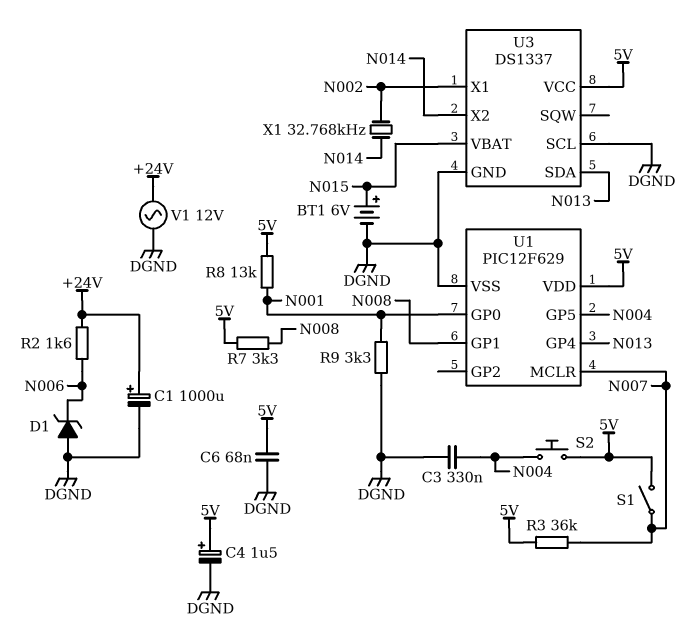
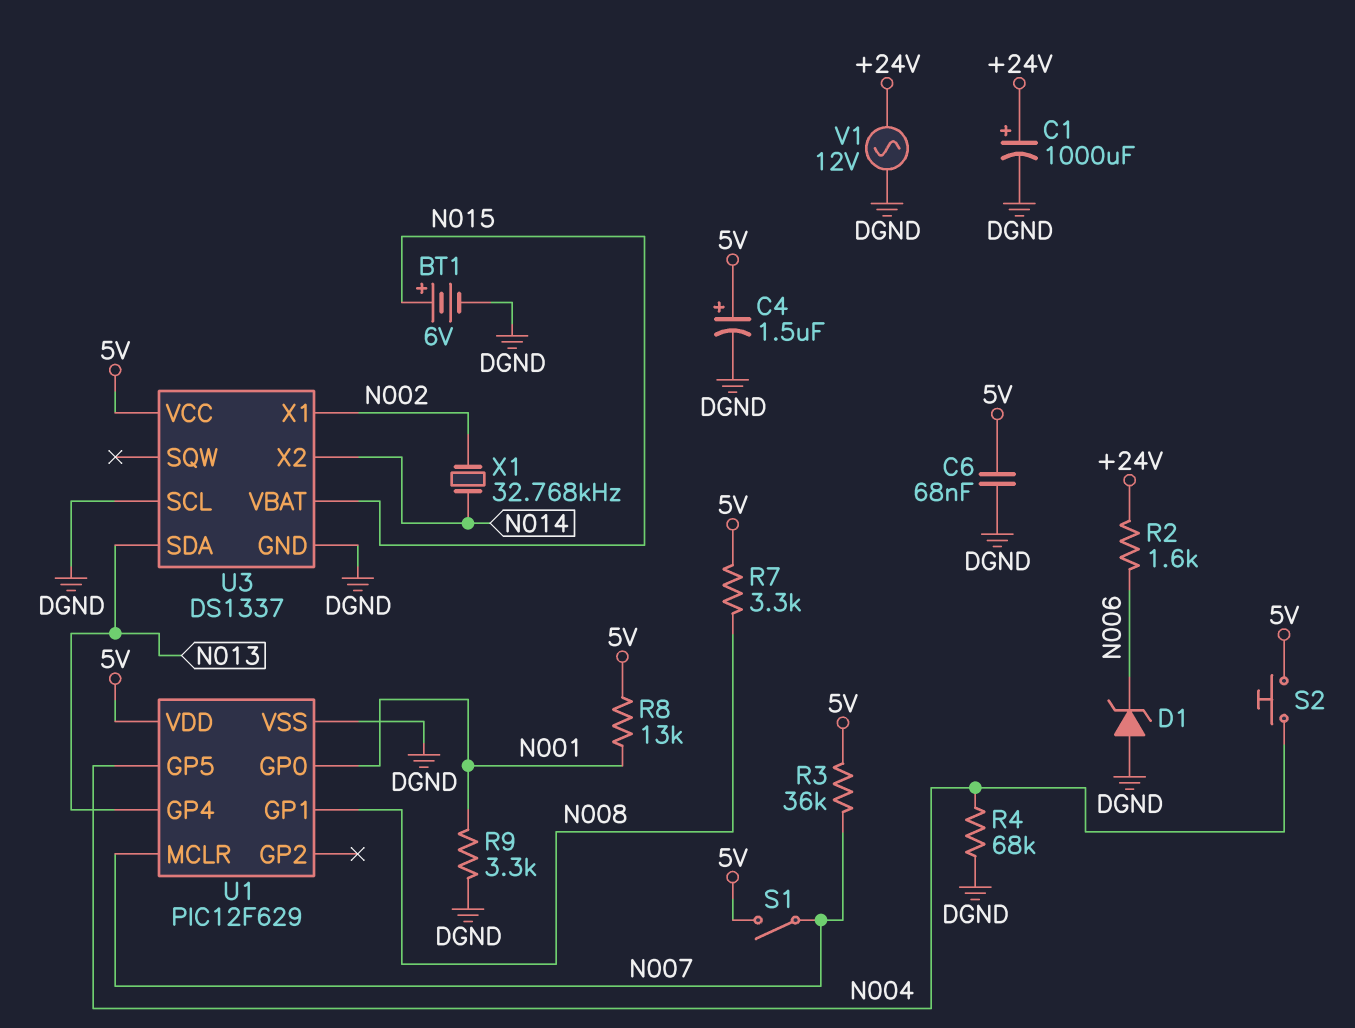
C3: 330nF (DGND, N004) -> none
R4: none -> 68k (DGND, N004)

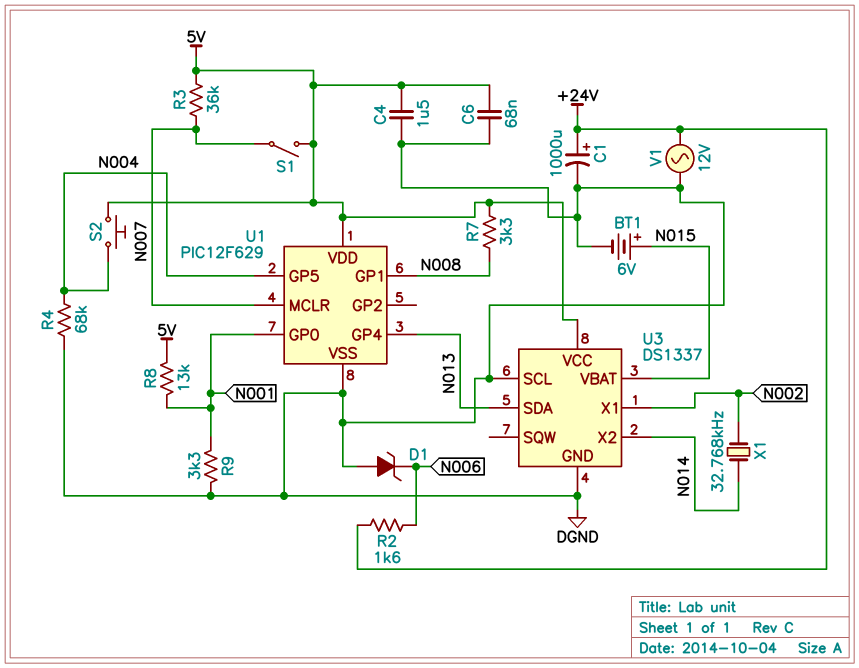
C4: 1.5uF (plus 5V, minus DGND) -> 1.5uF (5V, DGND)

